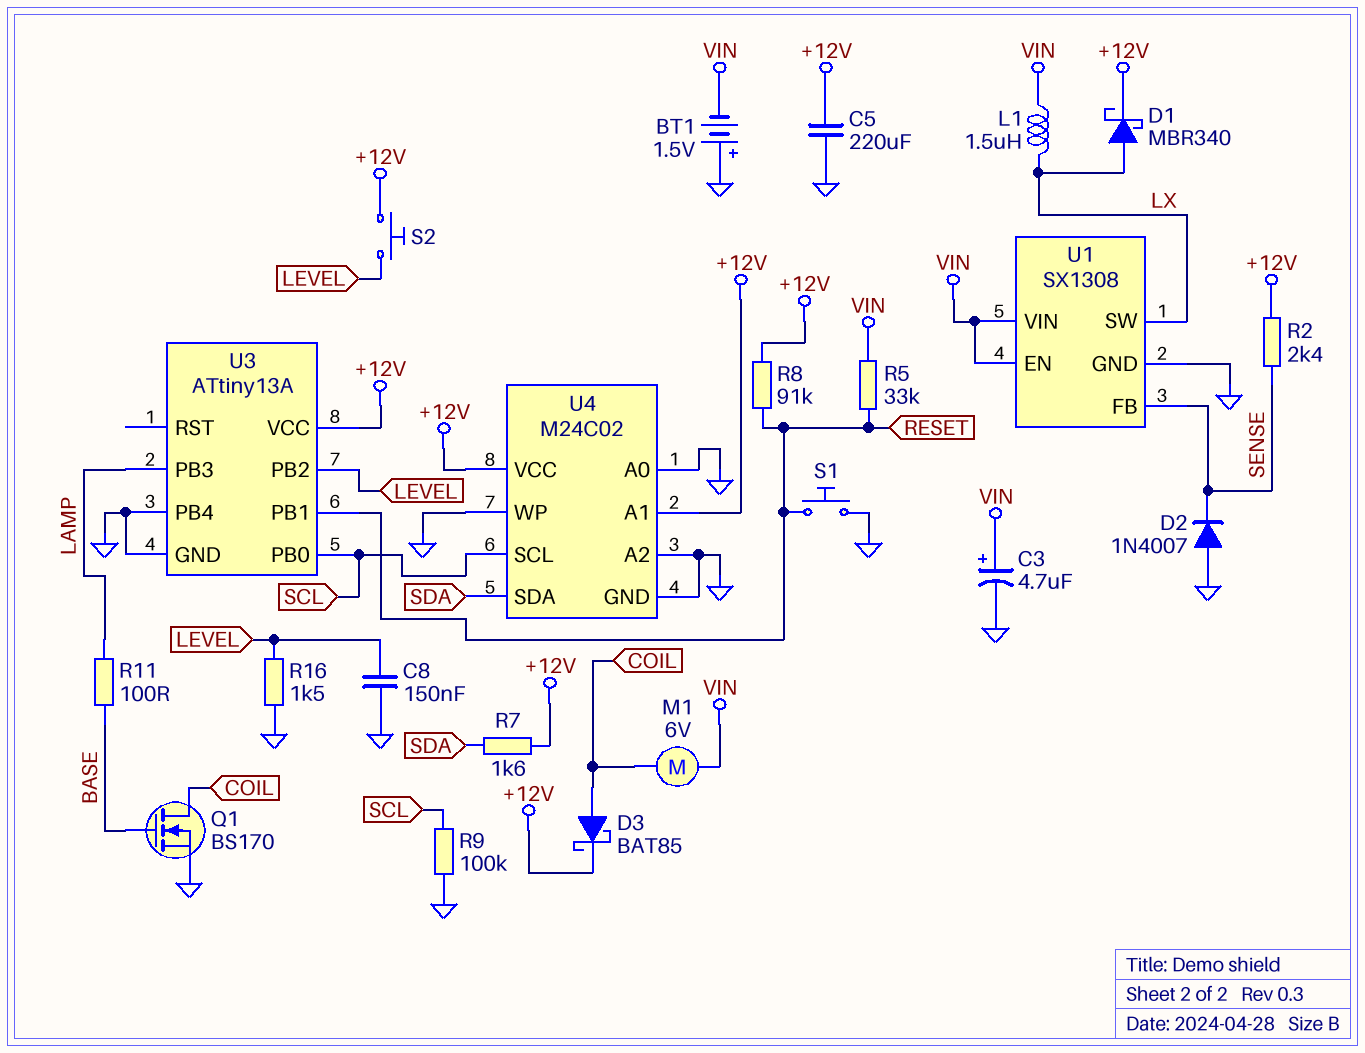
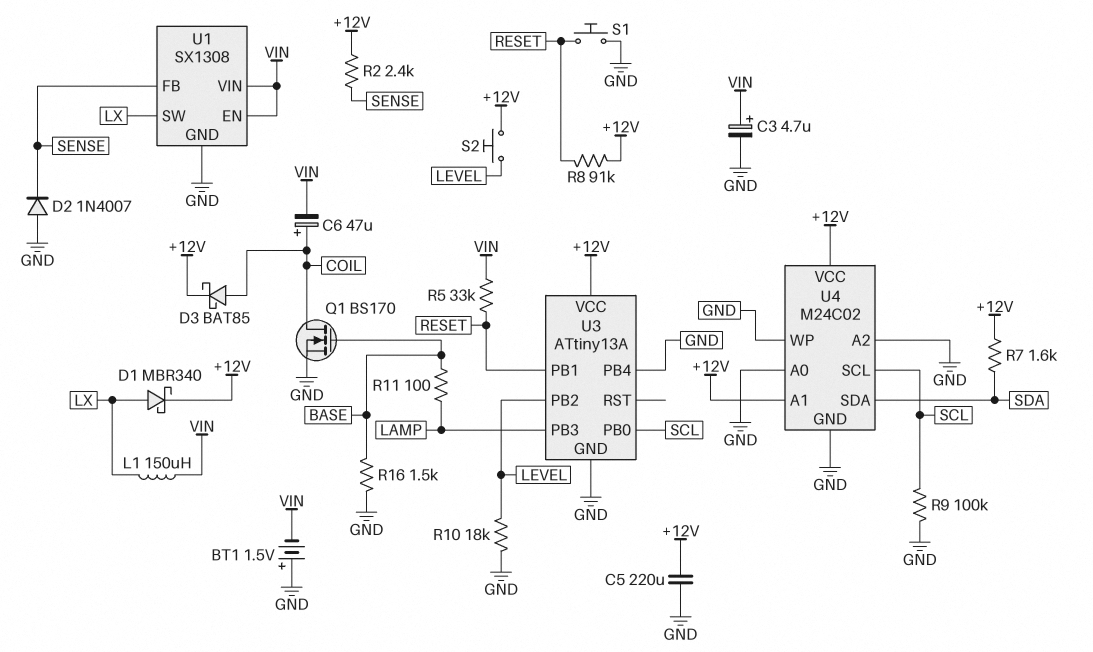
C6: none -> 47uF (plus COIL, minus VIN)
C8: 150nF (GND, LEVEL) -> none
L1: 1.5uH (LX, VIN) -> 150uH (LX, VIN)
M1: motor 6V (COIL, VIN) -> none
R10: none -> 18k (GND, LEVEL)
R16: 1.5k (GND, LEVEL) -> 1.5k (BASE, GND)

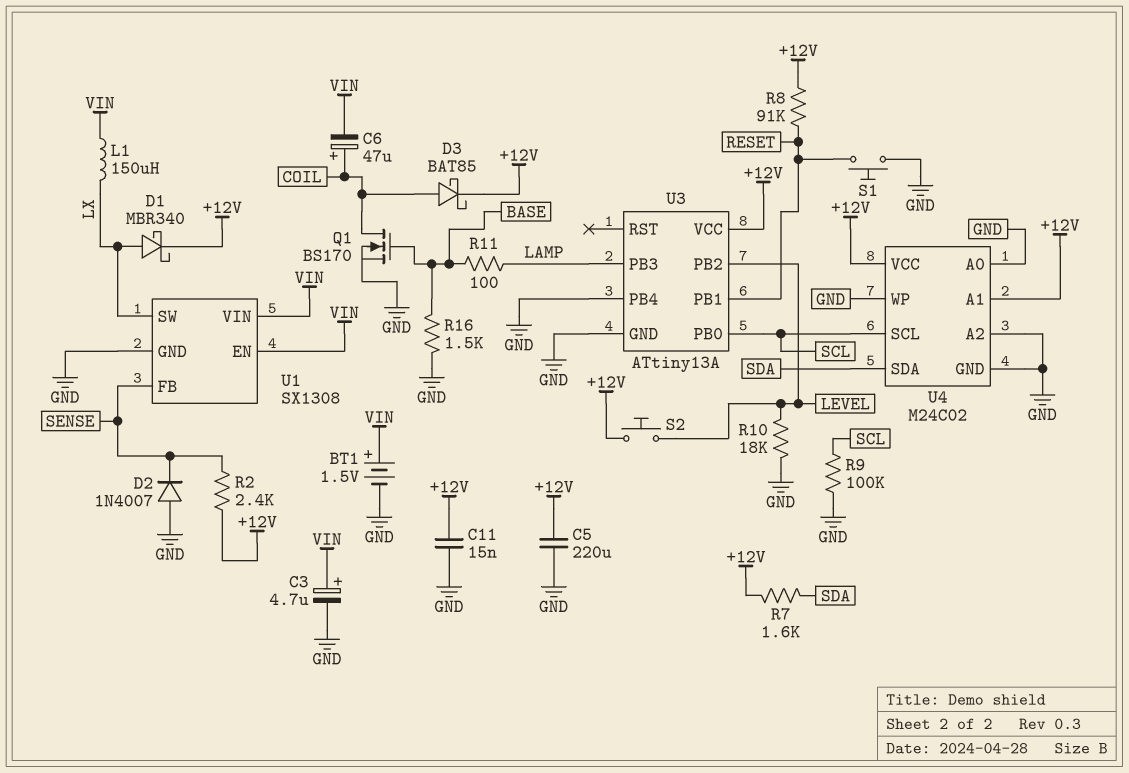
BT1: 1.5V (plus GND, minus VIN) -> 1.5V (plus VIN, minus GND)
C11: none -> 15nF (+12V, GND)
R5: 33k (RESET, VIN) -> none

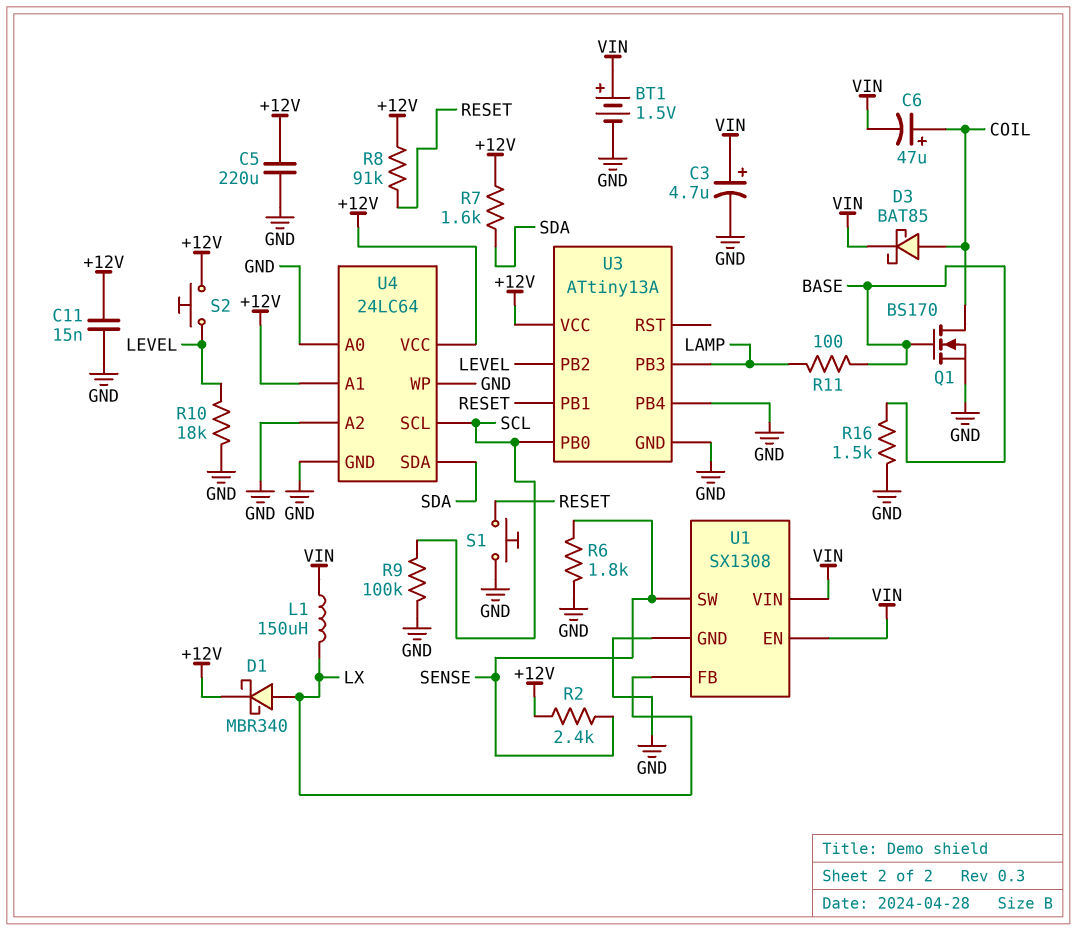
D2: diode 1N4007 (A GND, K SENSE) -> none
D3: schottky BAT85 (A COIL, K +12V) -> schottky BAT85 (A COIL, K VIN)
R6: none -> 1.8k (GND, SENSE)
U1 pin FB: SENSE -> LX
U1 pin SW: LX -> SENSE
U4: M24C02 -> 24LC64

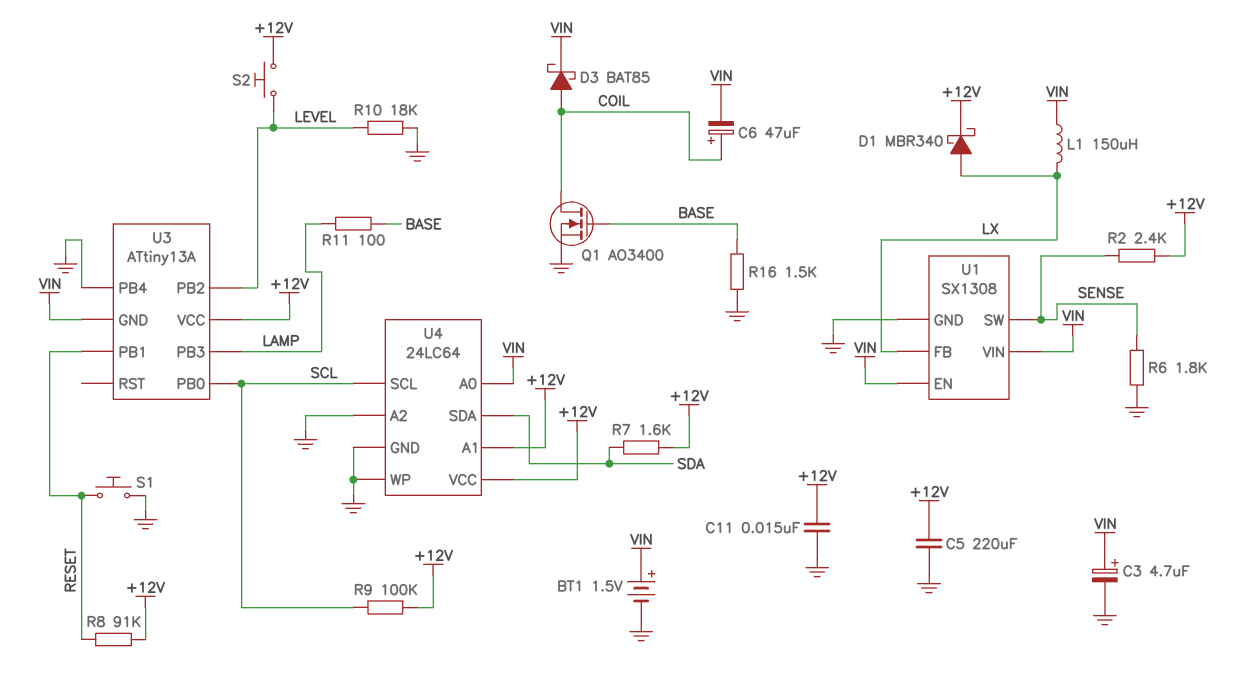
Q1: NMOS BS170 (G BASE, D COIL, S GND) -> NMOS AO3400 (G BASE, D COIL, S GND)
R9: 100k (GND, SCL) -> 100k (+12V, SCL)
U3 pin GND: GND -> VIN
U4 pin A0: GND -> VIN

